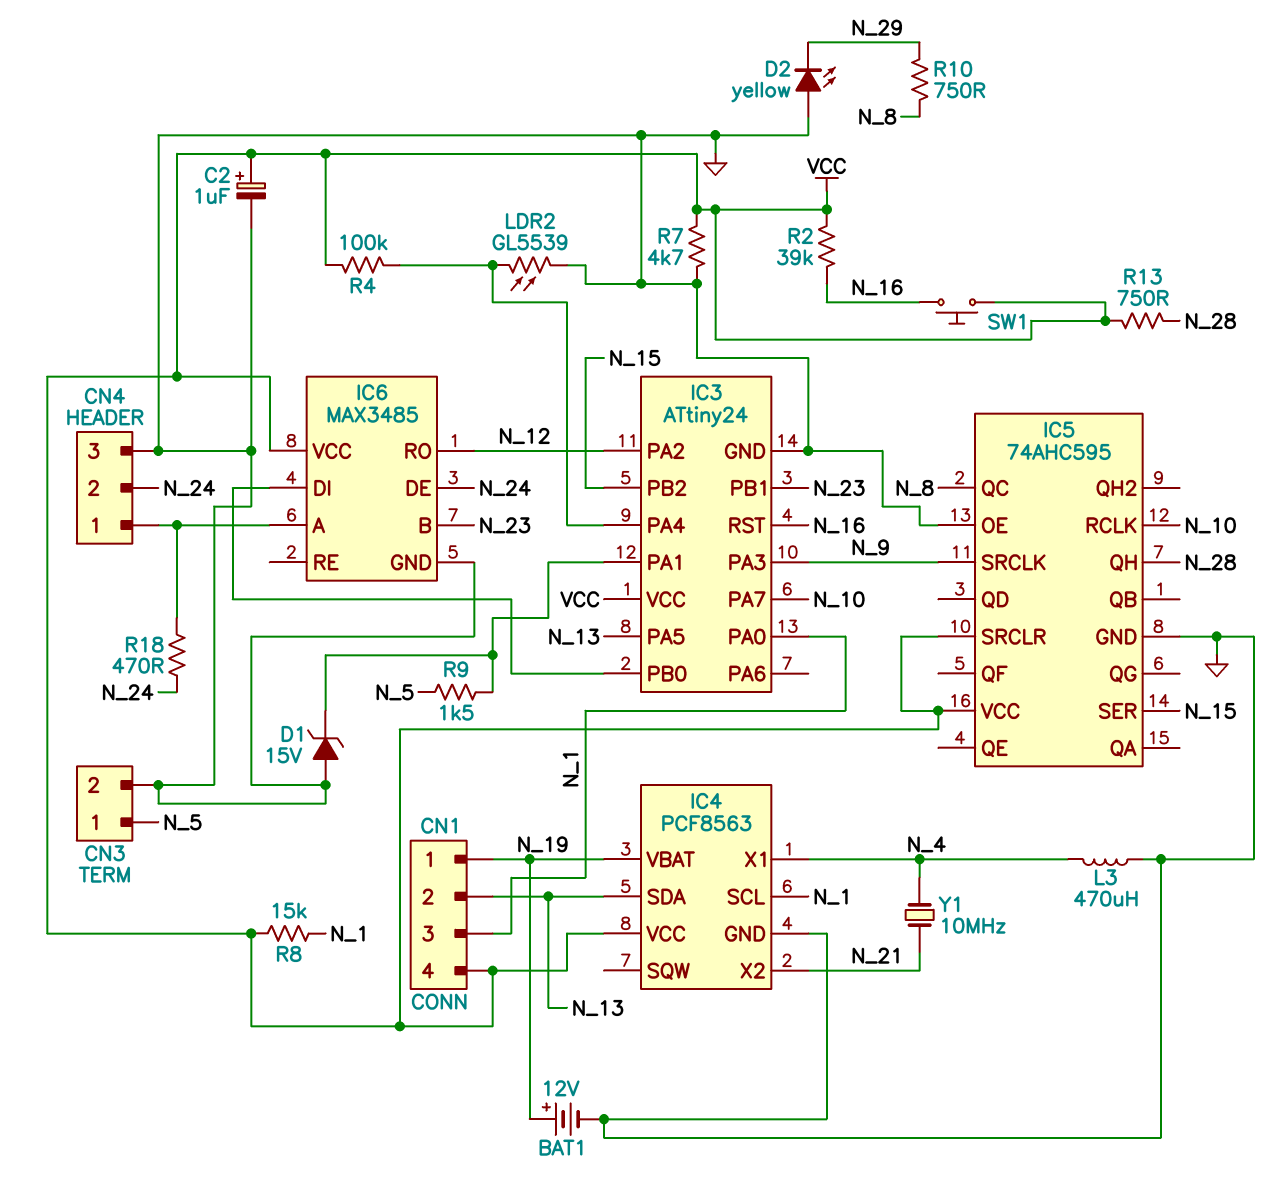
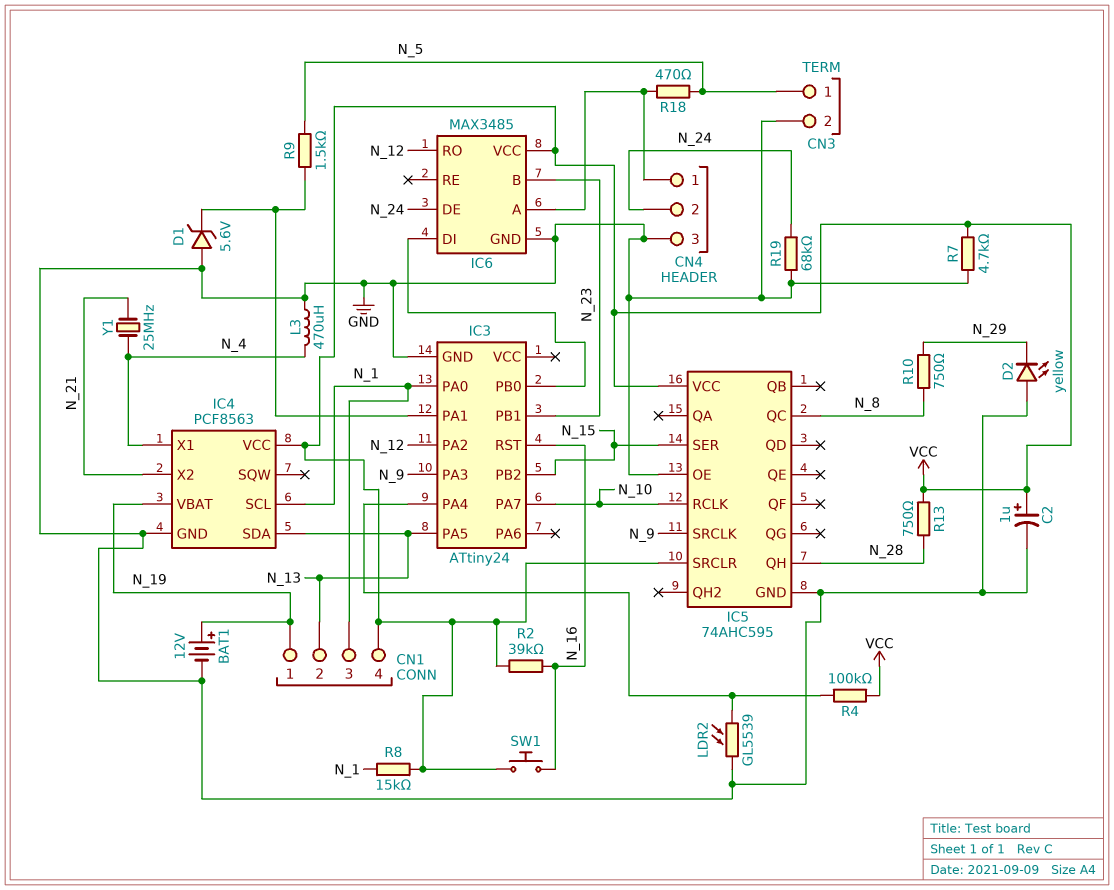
D1: zener 15V (A GND, K IC3/PA1) -> zener 5.6V (A GND, K IC3/PA1)
IC3 pin VCC: VCC -> none
R18: 470 (CN4/1, N_24) -> 470 (CN4/1, N_5)
R19: none -> 68k (GND, N_24)
Y1: 10MHz (N_4, N_21) -> 25MHz (N_4, N_21)

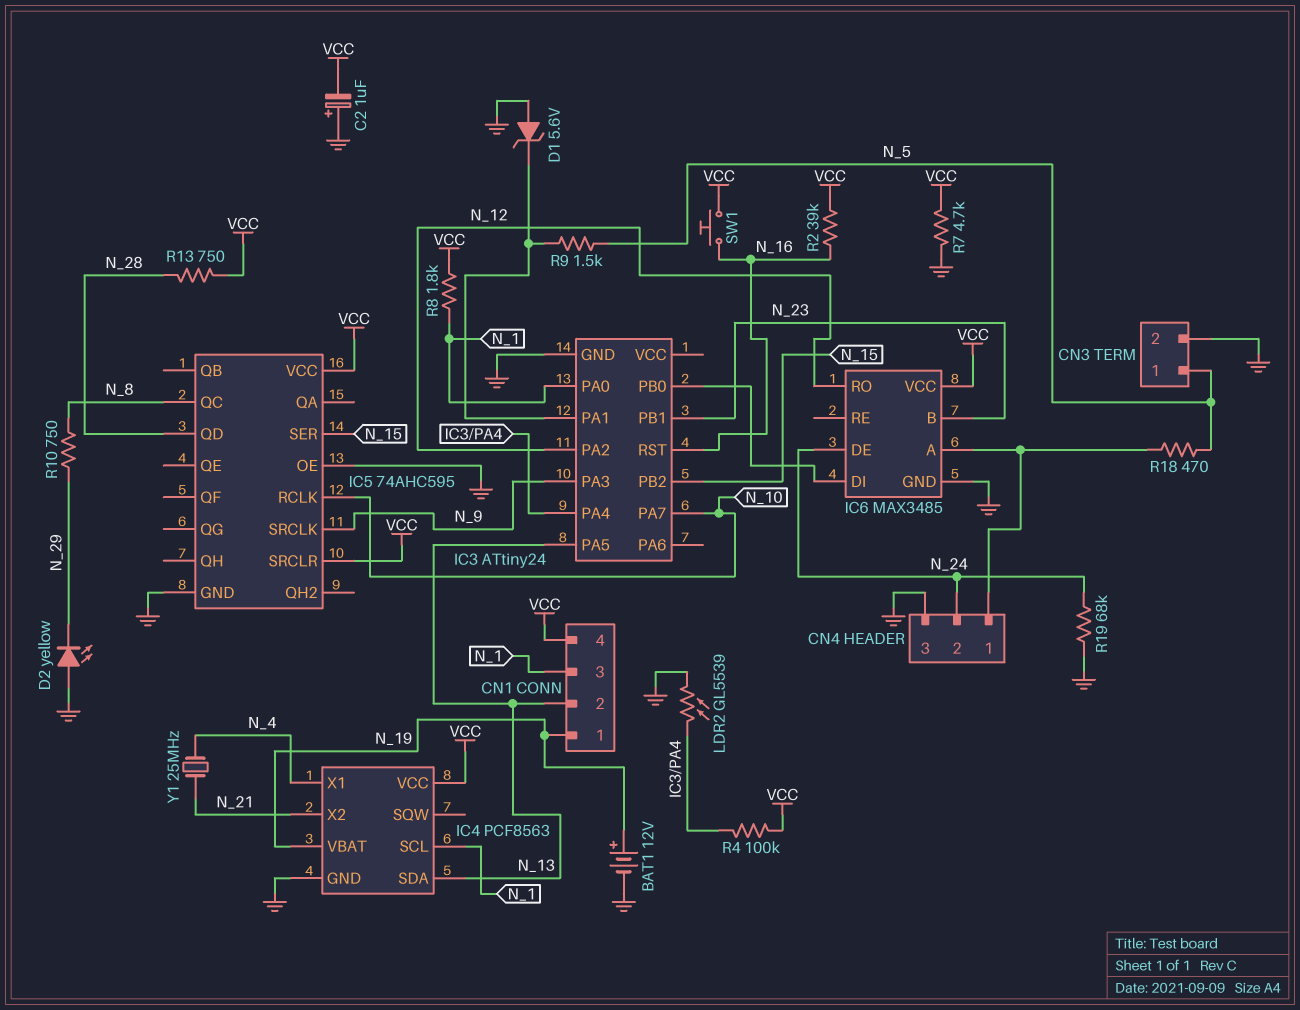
C2: 1uF (plus VCC, minus GND) -> 1uF (plus GND, minus VCC)
IC5 pin QD: none -> N_28
IC5 pin QH: N_28 -> none
L3: 470uH (GND, N_4) -> none
R8: 15k (N_1, VCC) -> 1.8k (N_1, VCC)

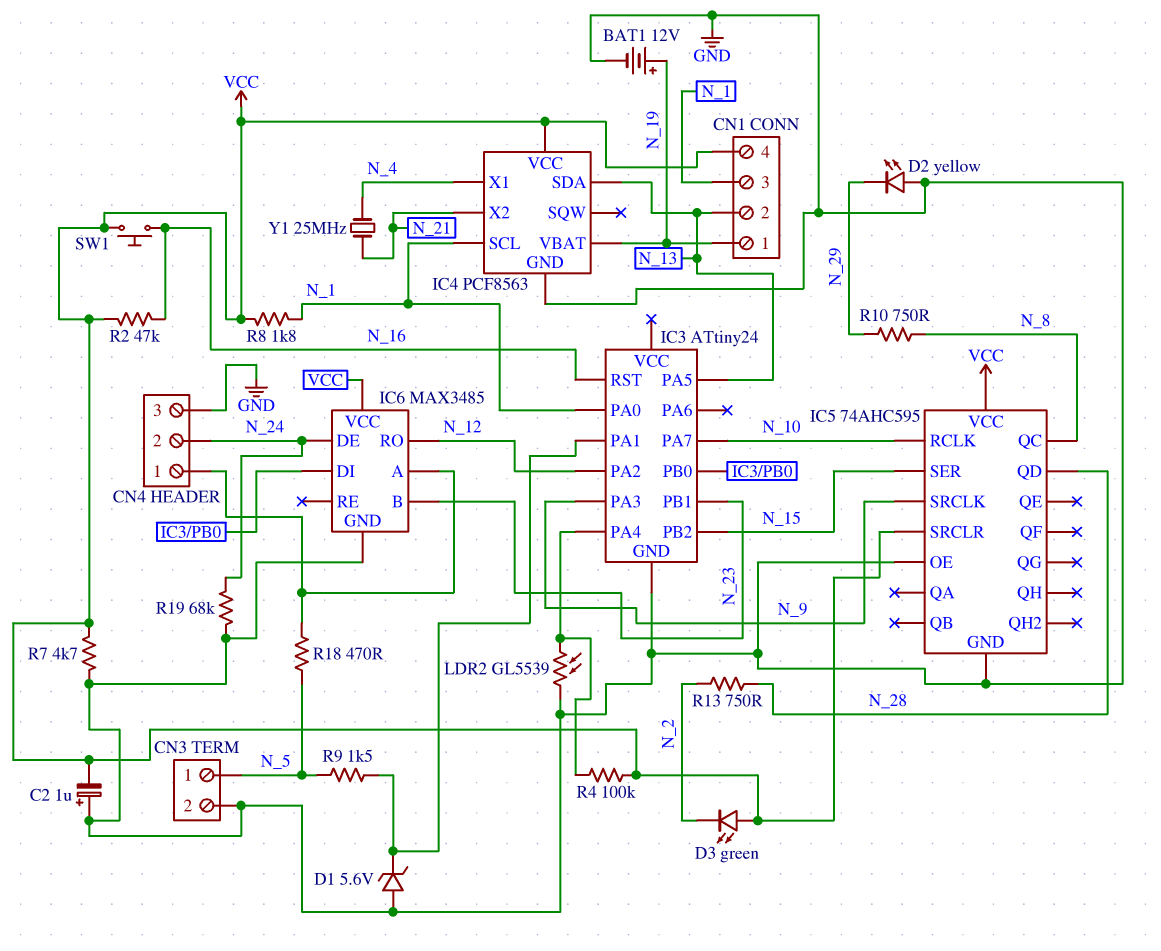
D3: none -> LED green (A VCC, K N_2)
R2: 39k (N_16, VCC) -> 47k (N_16, VCC)
R13: 750 (N_28, VCC) -> 750 (N_2, N_28)

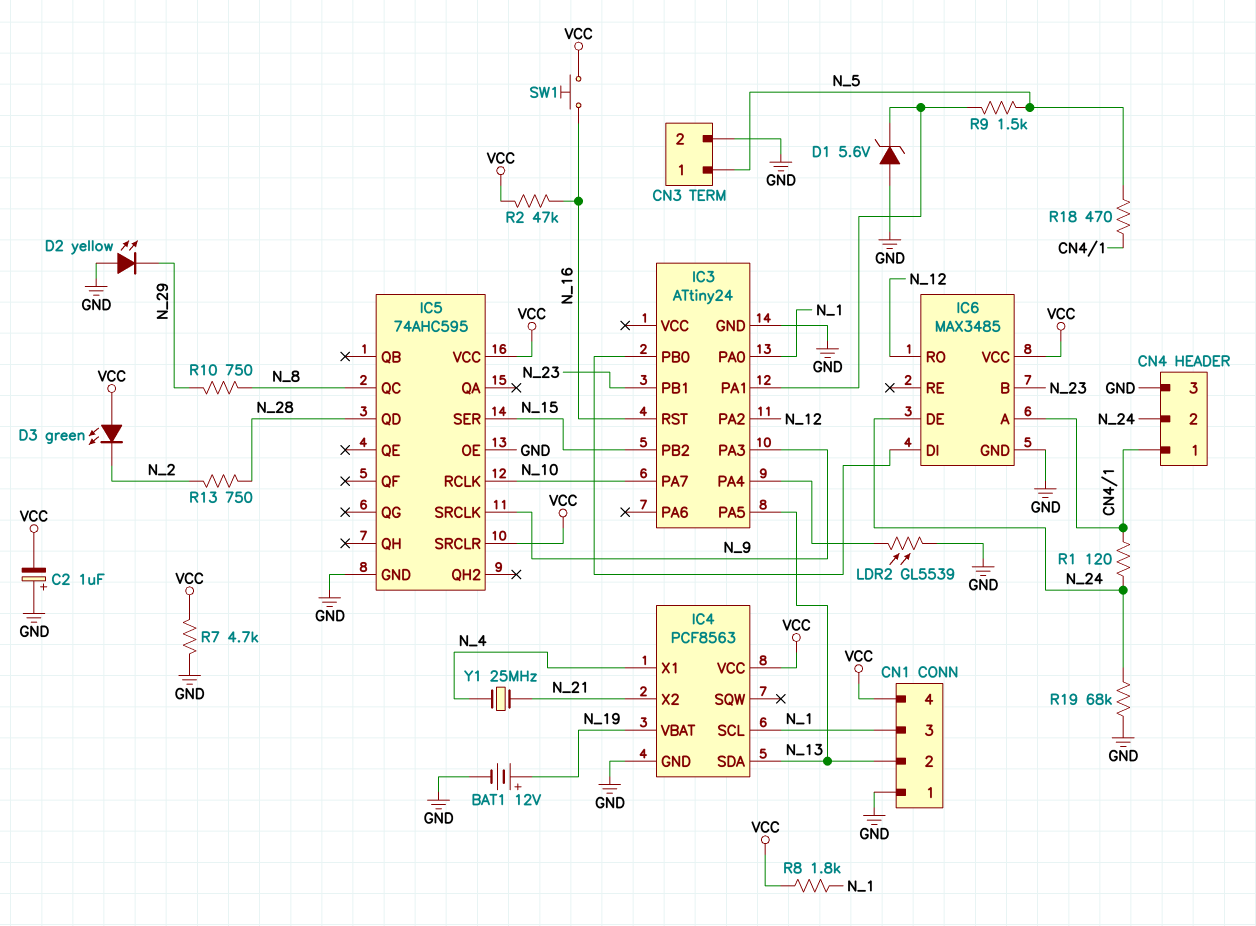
CN1 pin 1: N_19 -> GND
R1: none -> 120 (CN4/1, N_24)
R4: 100k (IC3/PA4, VCC) -> none

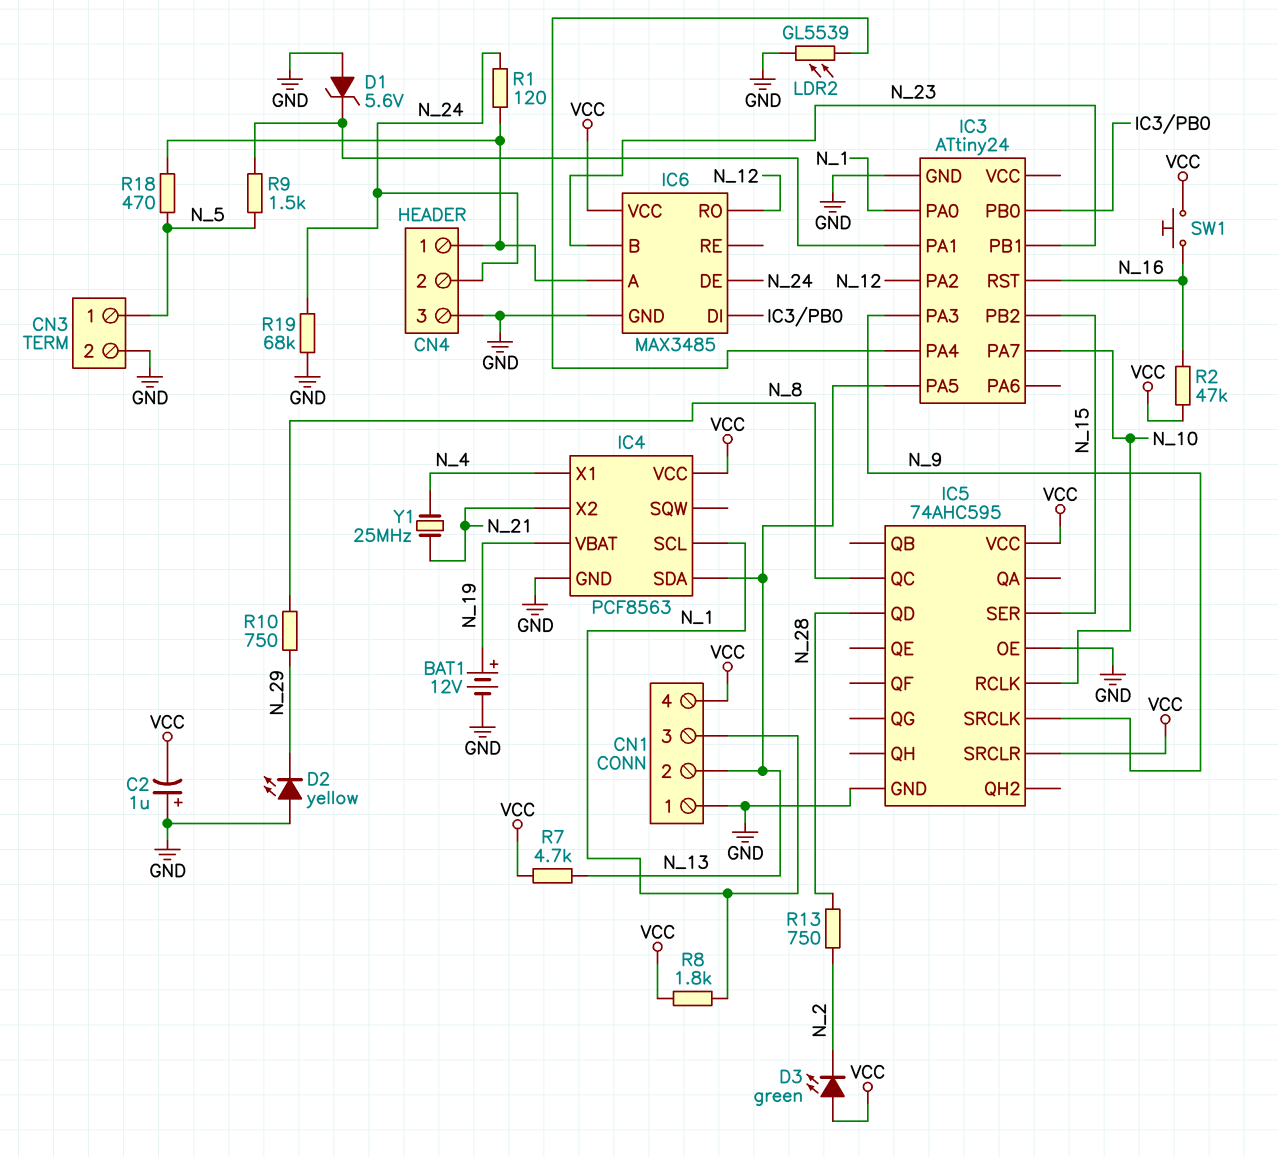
R7: 4.7k (GND, VCC) -> 4.7k (N_13, VCC)

